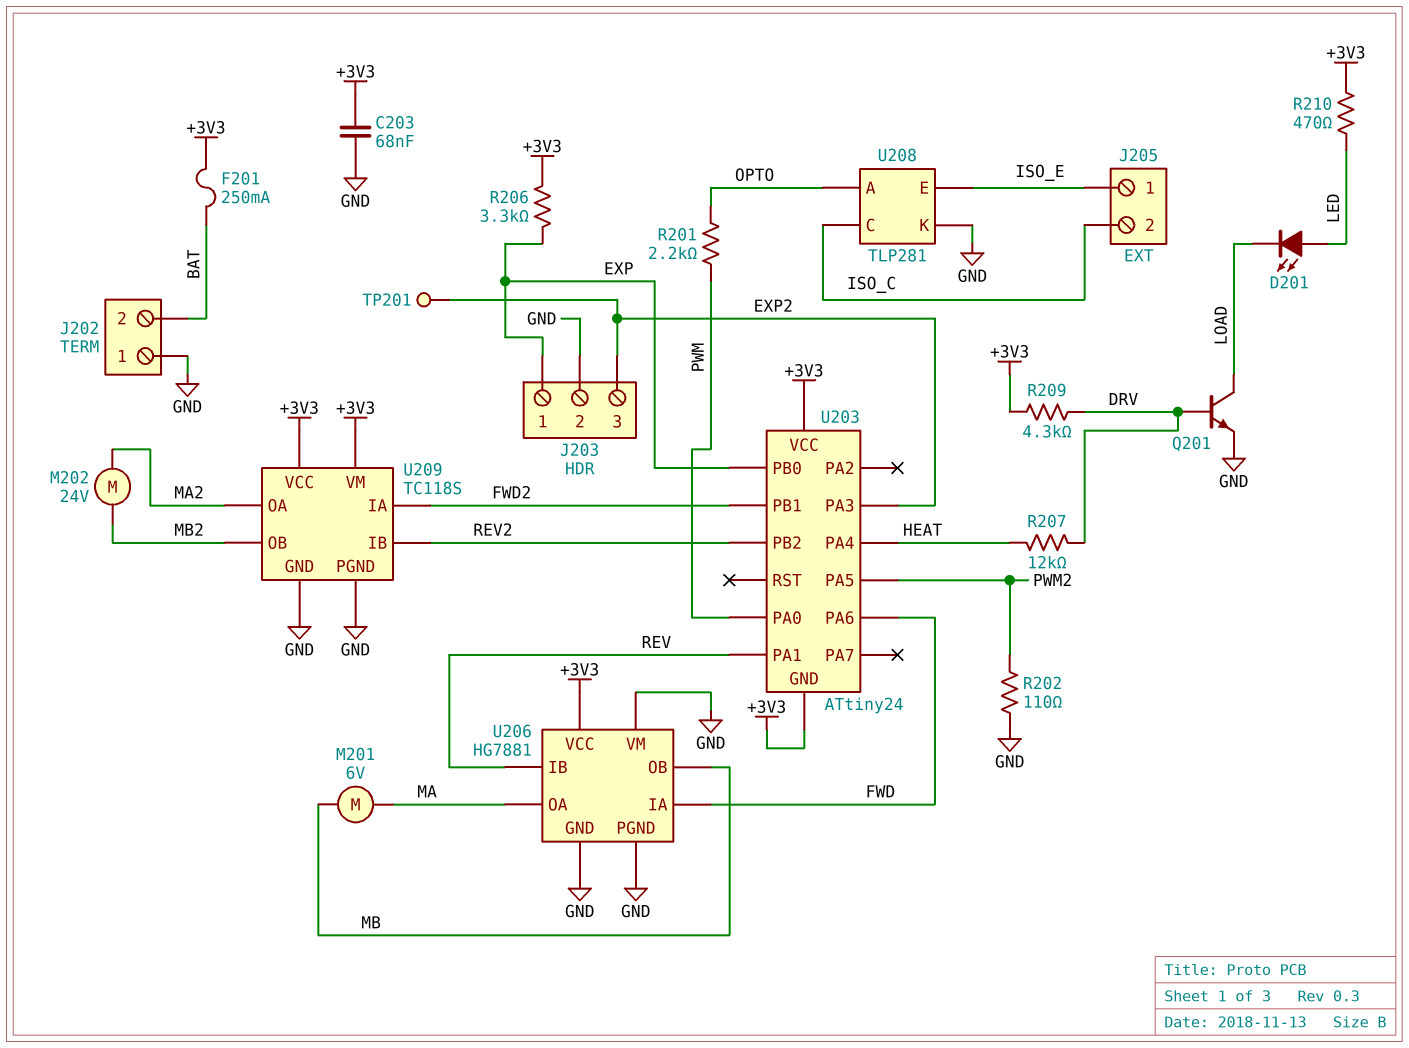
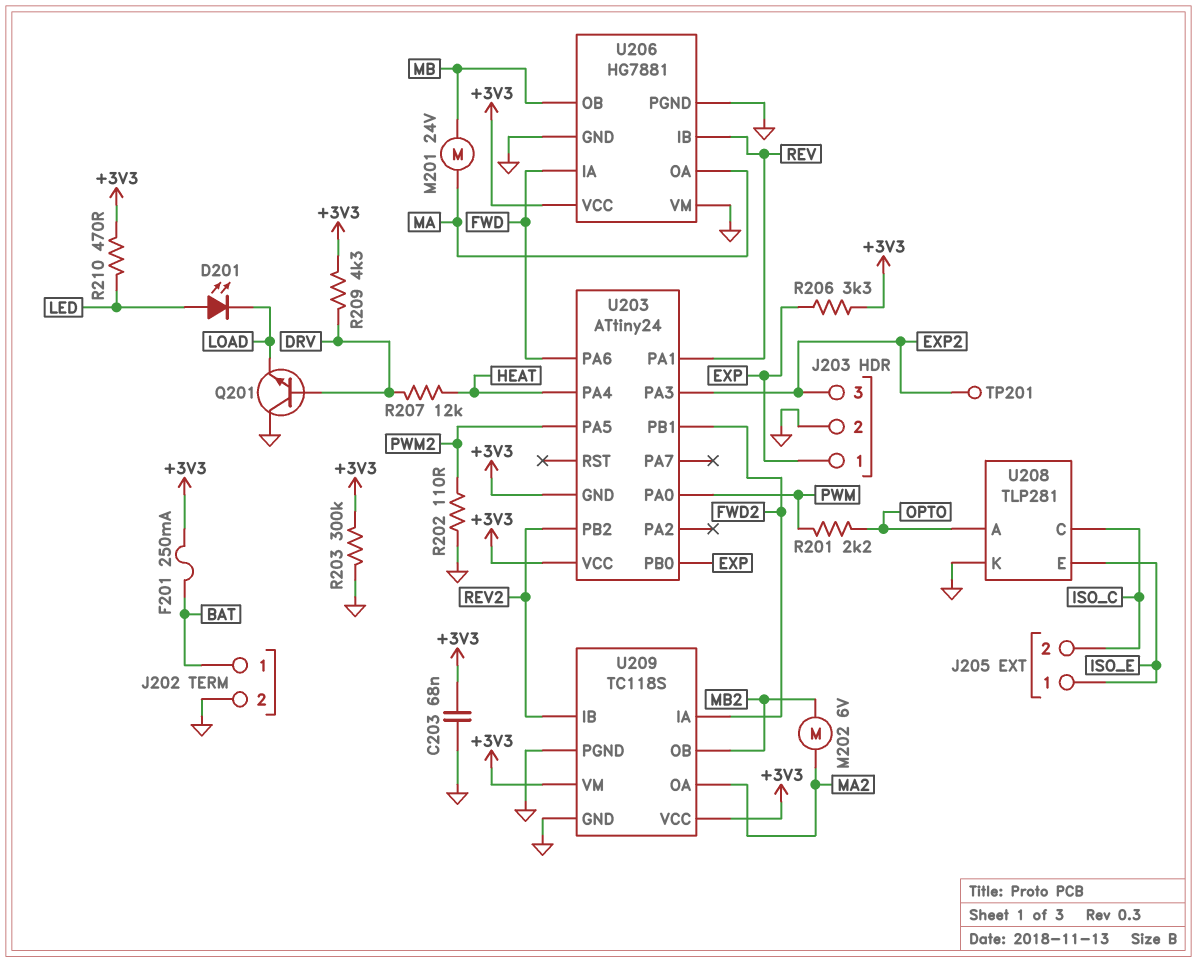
J202 pin 1: GND -> BAT
J202 pin 2: BAT -> GND
M201: motor 6V (MA, MB) -> motor 24V (MA, MB)
M202: motor 24V (MA2, MB2) -> motor 6V (MA2, MB2)
Q201: NPN (B DRV, C LOAD, E GND) -> NPN (B DRV, C GND, E LOAD)
R203: none -> 300k (+3V3, GND)

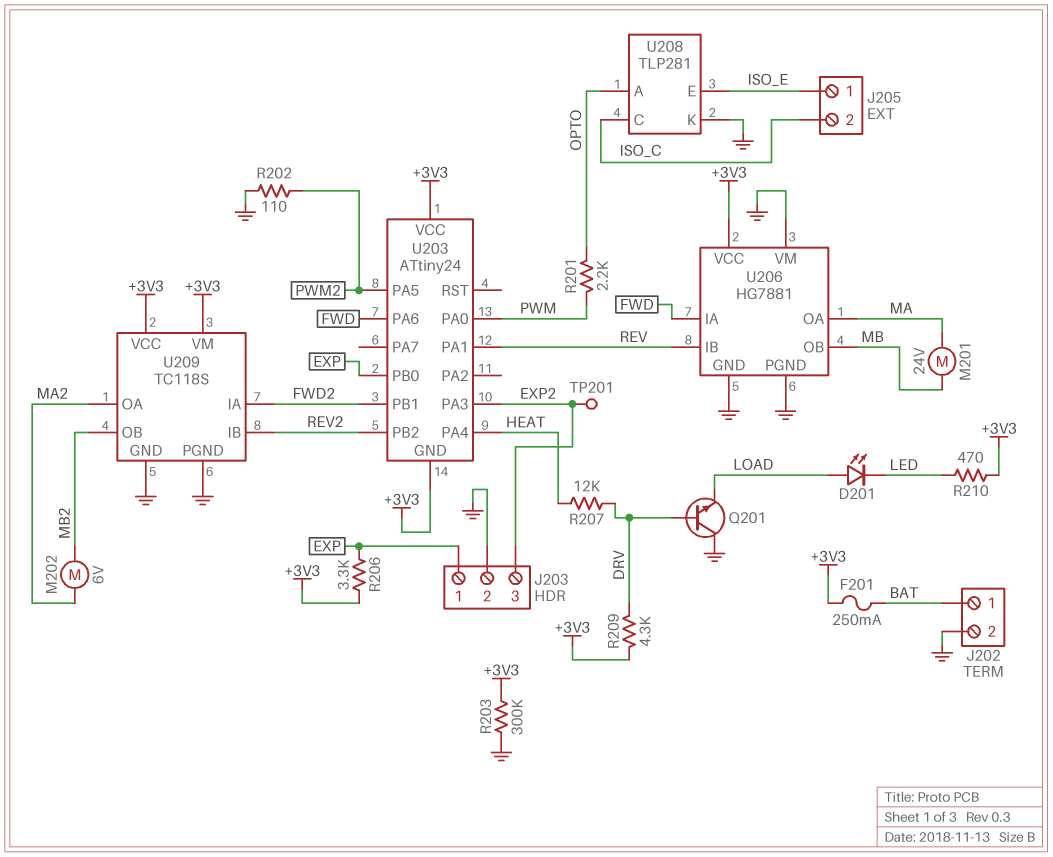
C203: 68nF (+3V3, GND) -> none
D201: LED (A LED, K LOAD) -> LED (A LOAD, K LED)

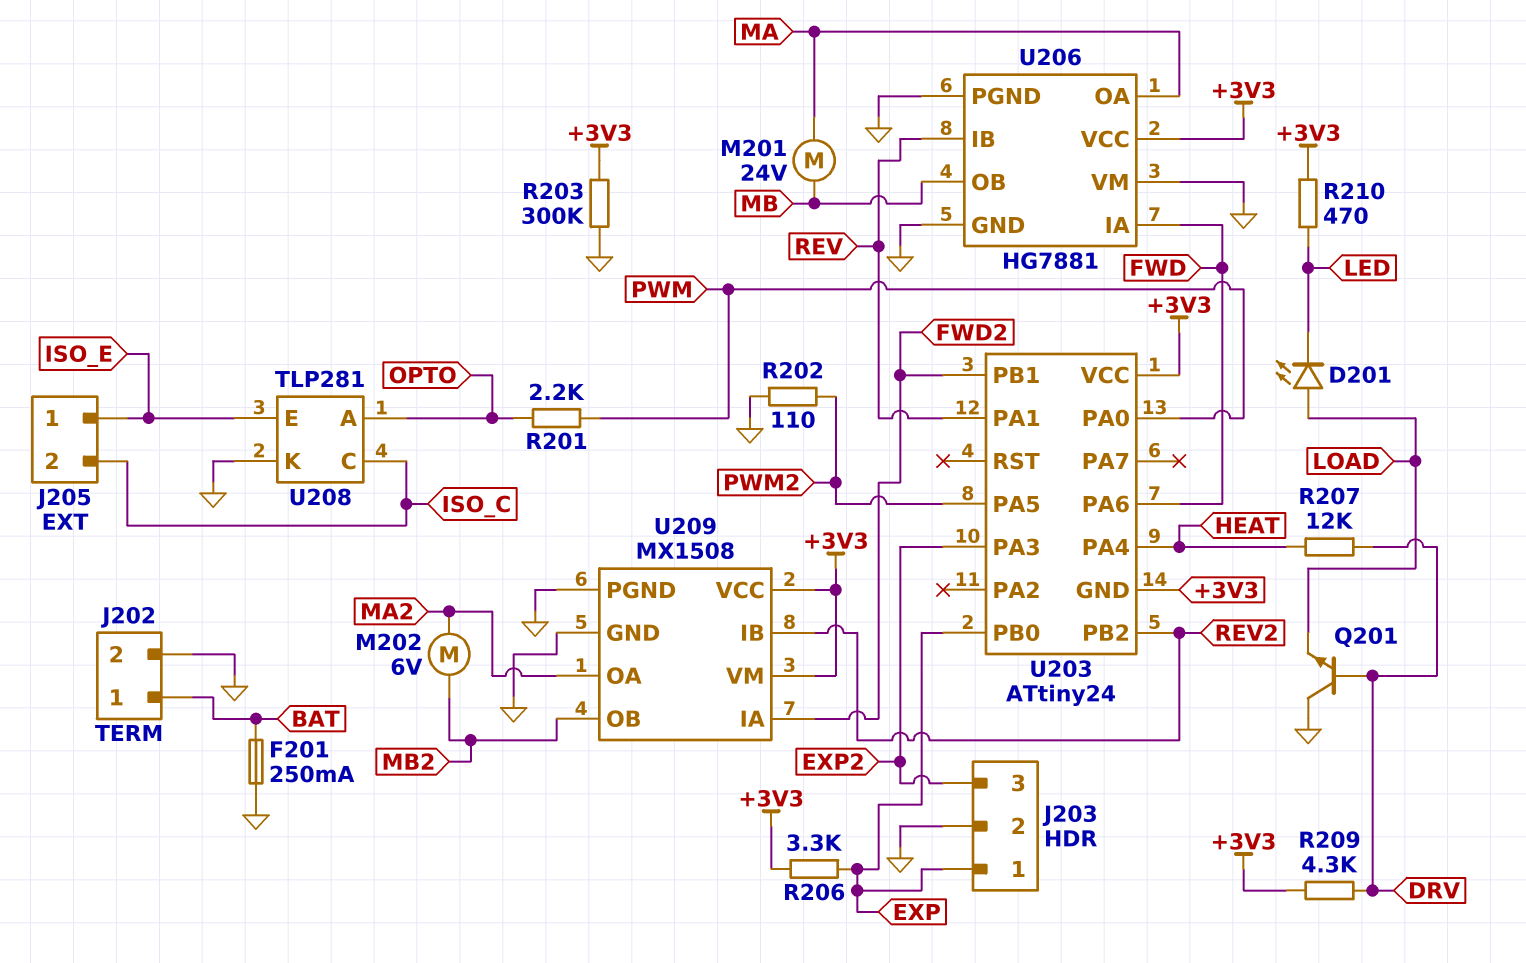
F201: 250mA (+3V3, BAT) -> 250mA (BAT, GND)
TP201: test point (EXP2) -> none
U209: TC118S -> MX1508

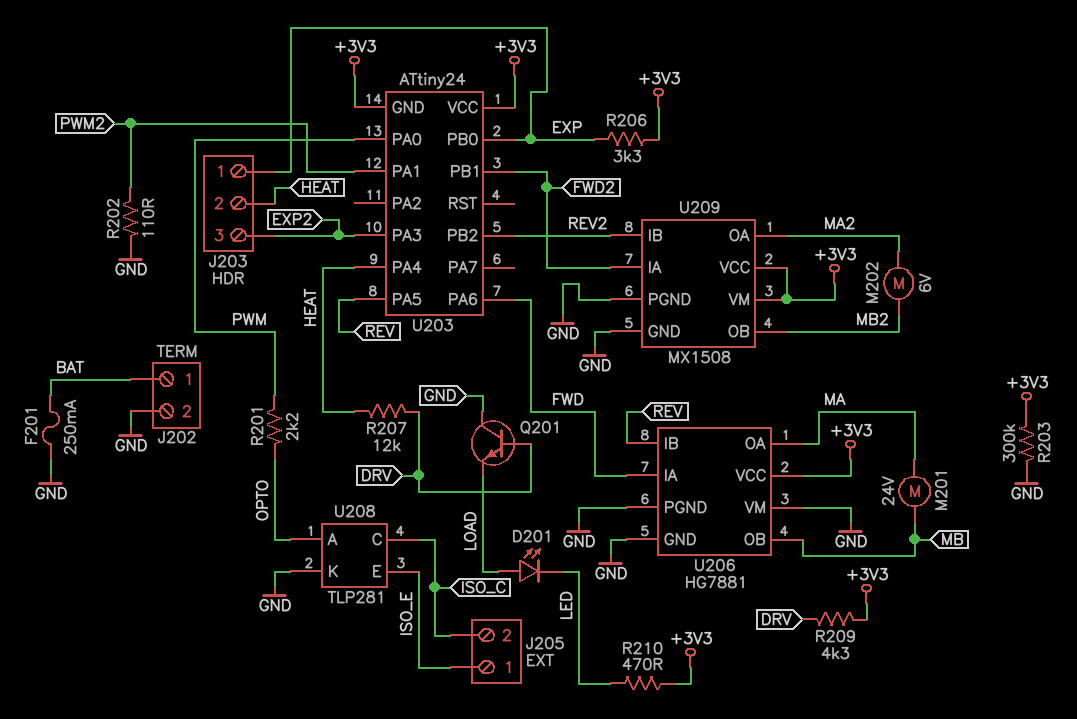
J203 pin 2: GND -> HEAT
U203 pin PA1: REV -> PWM2
U203 pin PA5: PWM2 -> REV

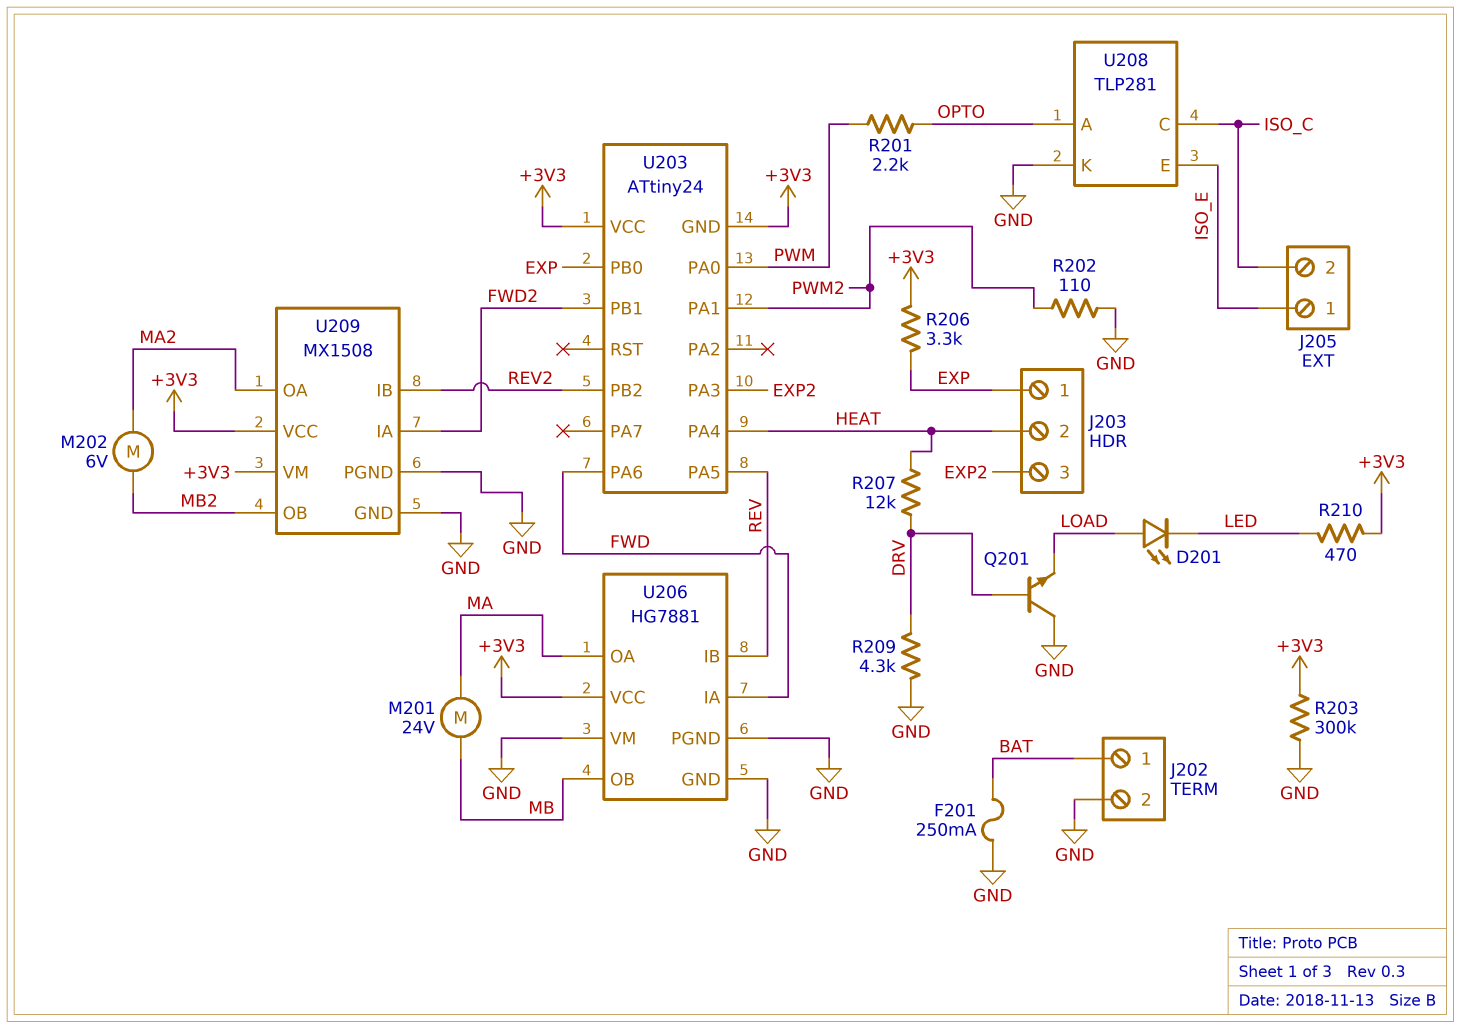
R209: 4.3k (+3V3, DRV) -> 4.3k (DRV, GND)

